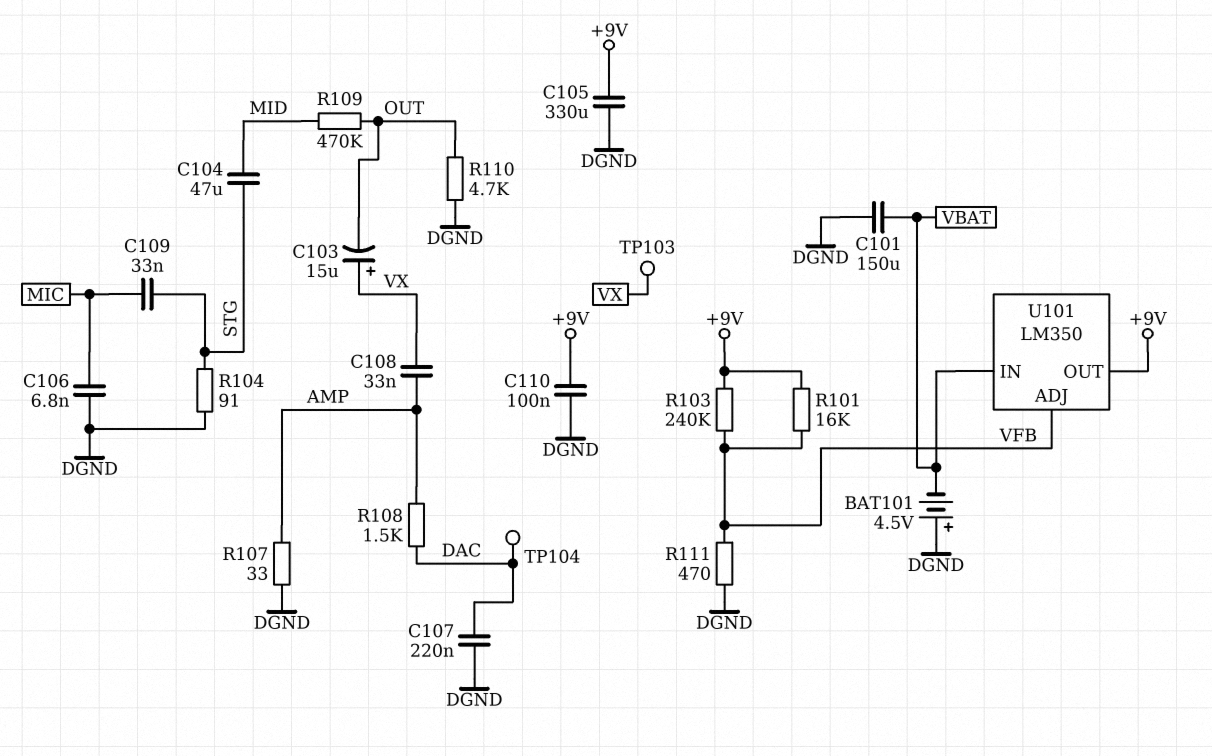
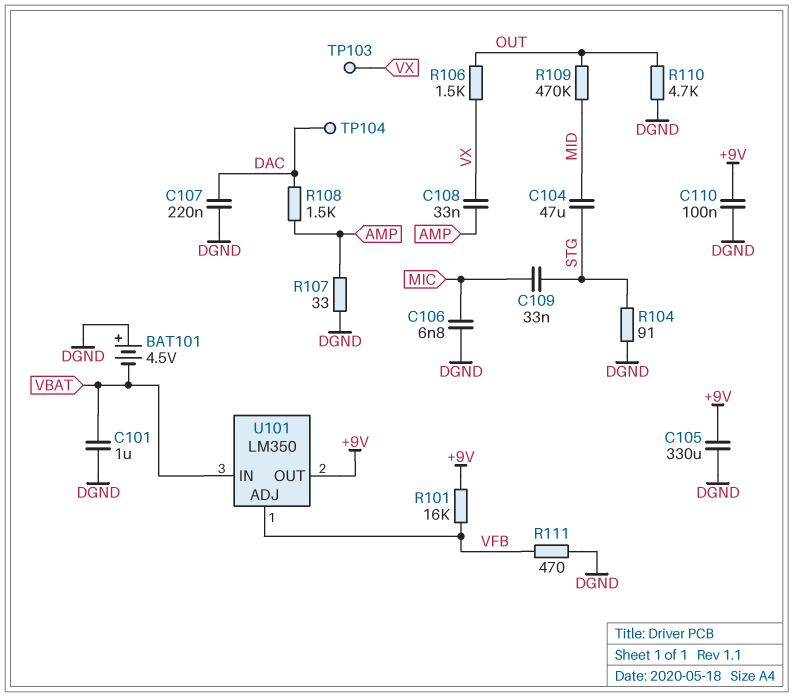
C101: 150uF (DGND, VBAT) -> 1uF (DGND, VBAT)
C103: 15uF (plus VX, minus OUT) -> none
R103: 240k (+9V, VFB) -> none
R106: none -> 1.5k (OUT, VX)

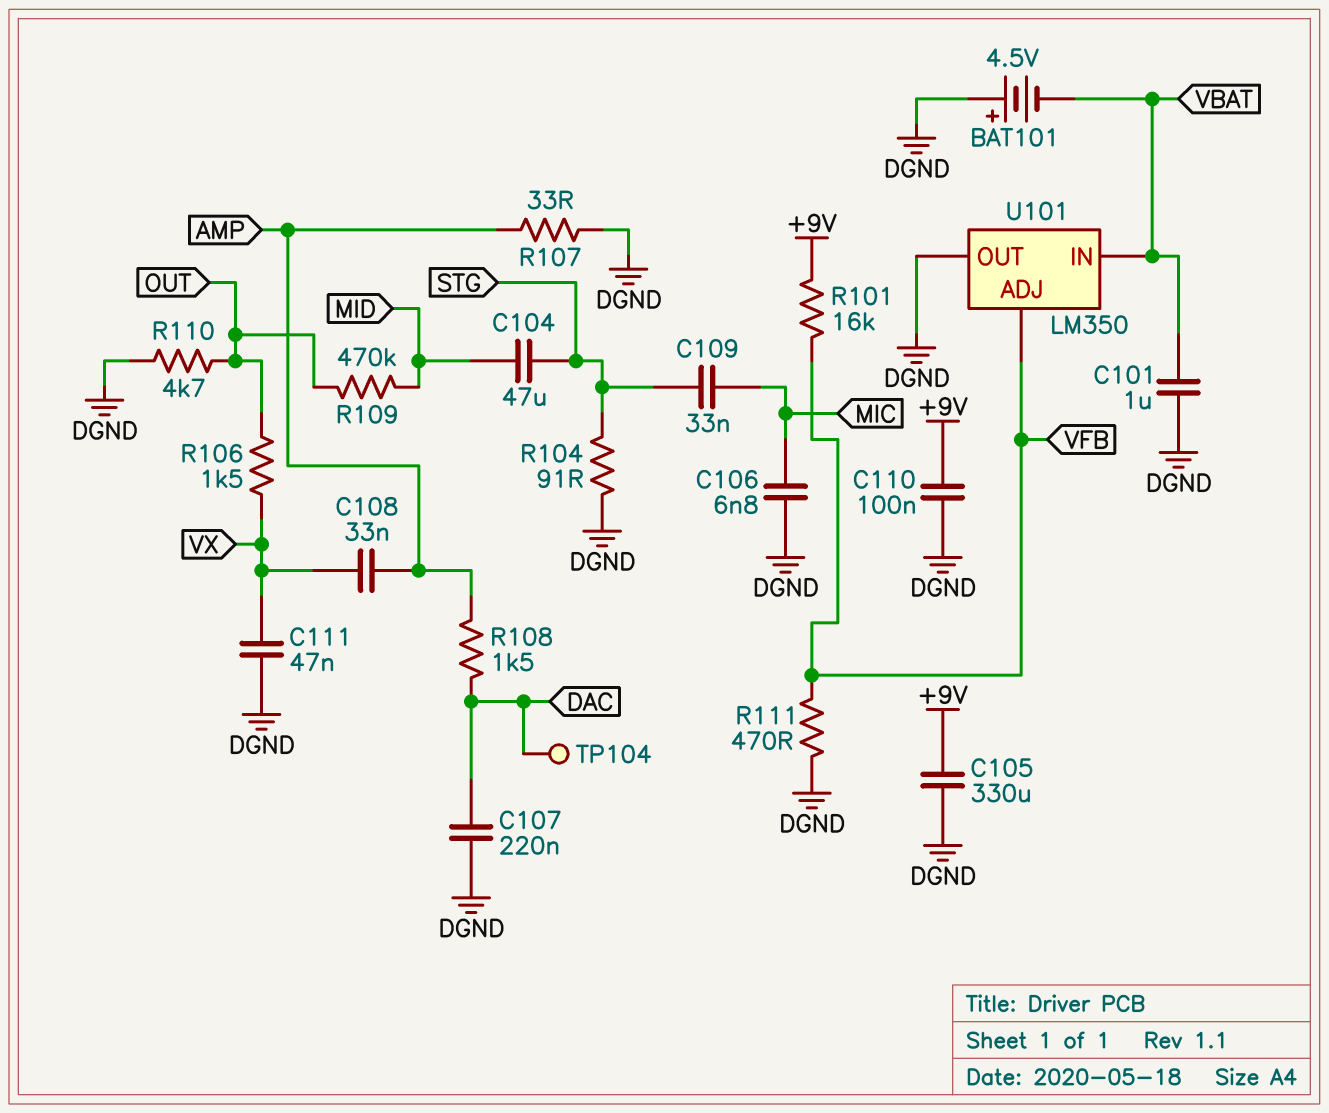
C111: none -> 47nF (DGND, VX)
TP103: test point (VX) -> none
U101 pin OUT: +9V -> DGND

